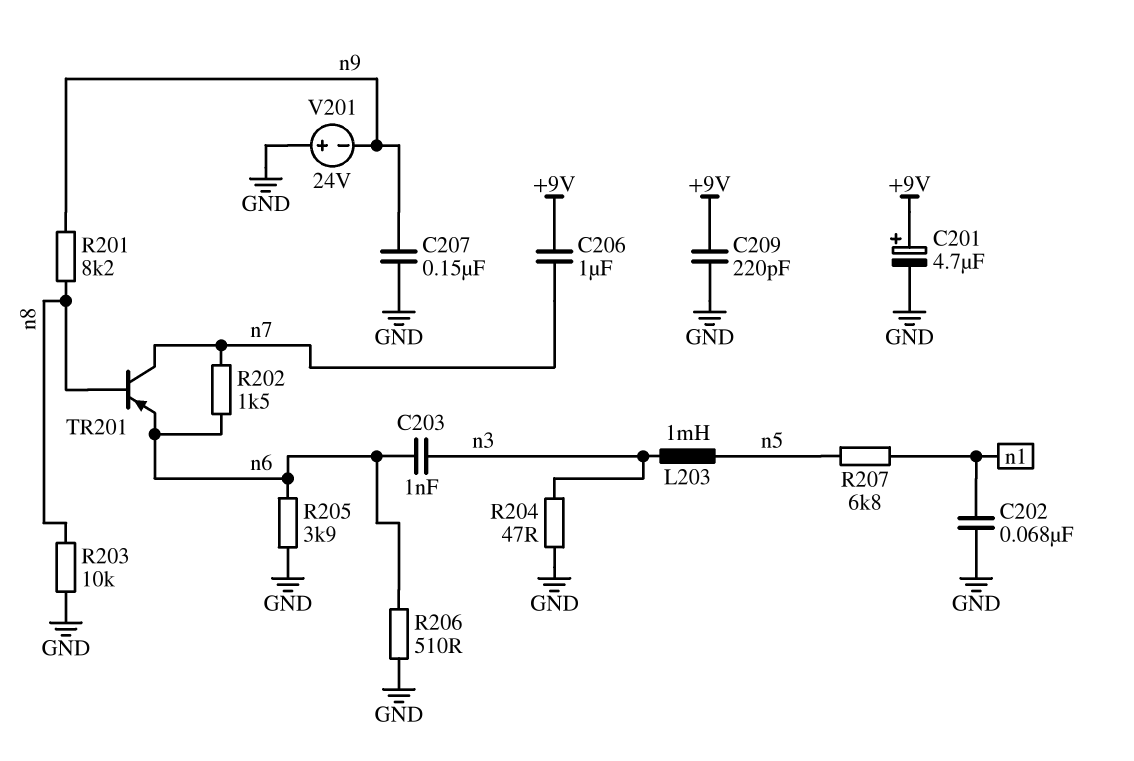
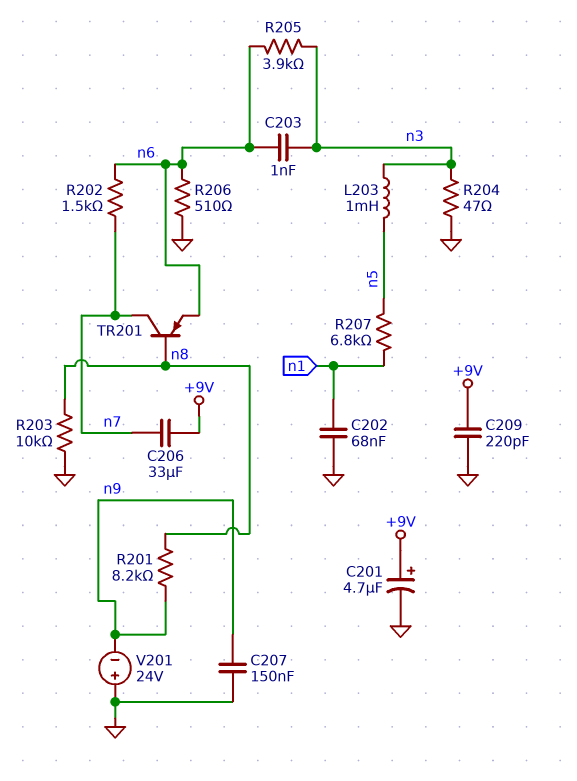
C206: 1uF (+9V, n7) -> 33uF (+9V, n7)
R205: 3.9k (GND, n6) -> 3.9k (n3, n6)

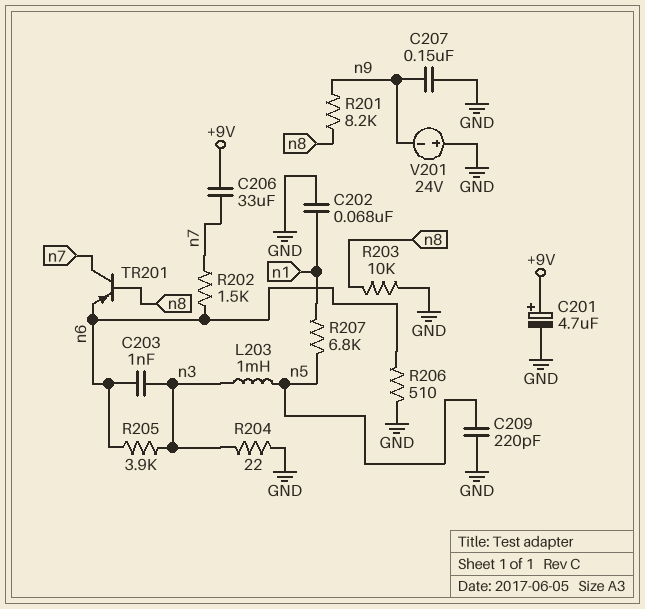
C209: 220pF (+9V, GND) -> 220pF (GND, n5)
R204: 47 (GND, n3) -> 22 (GND, n3)

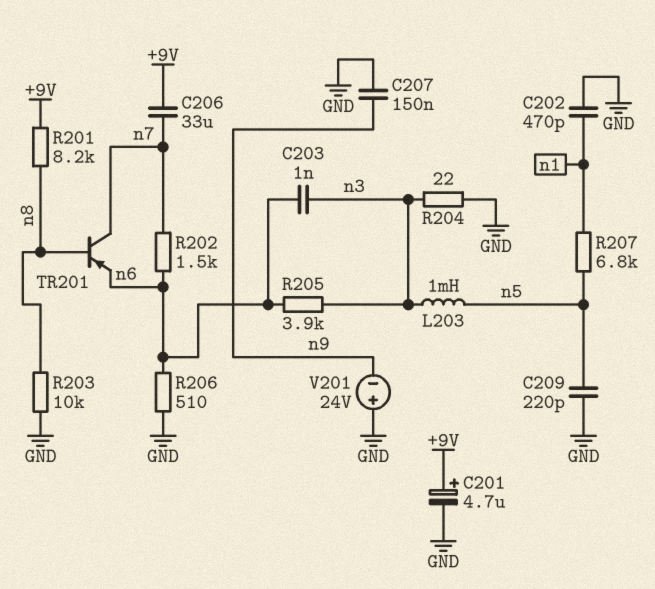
C202: 68nF (GND, n1) -> 470pF (GND, n1)
R201: 8.2k (n8, n9) -> 8.2k (+9V, n8)

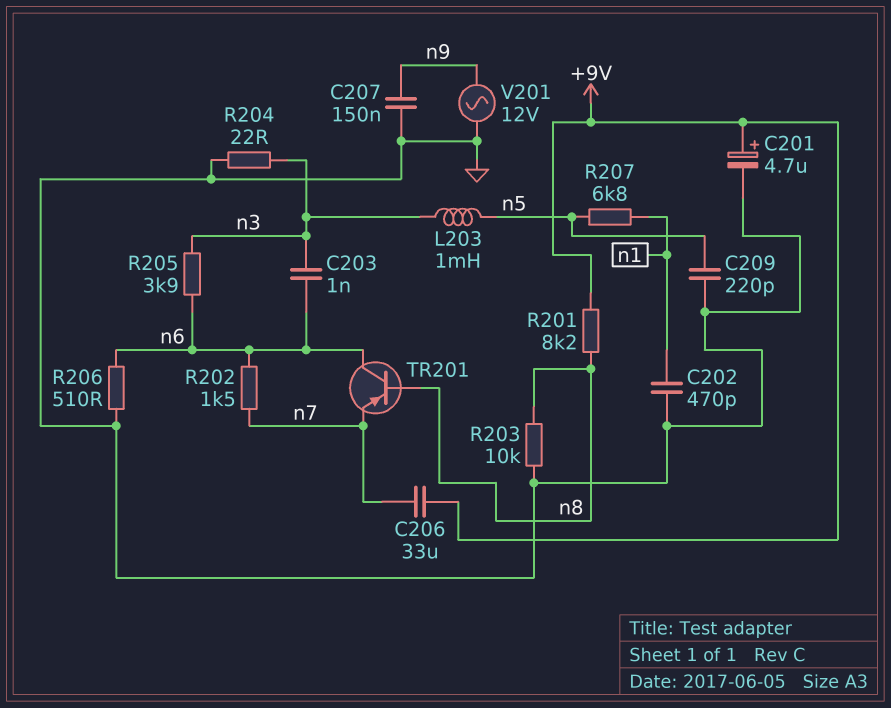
TR201: PNP (B n8, C n7, E n6) -> PNP (B n8, C n6, E n7)
V201: 24V (plus GND, minus n9) -> AC 12V (GND, n9)

